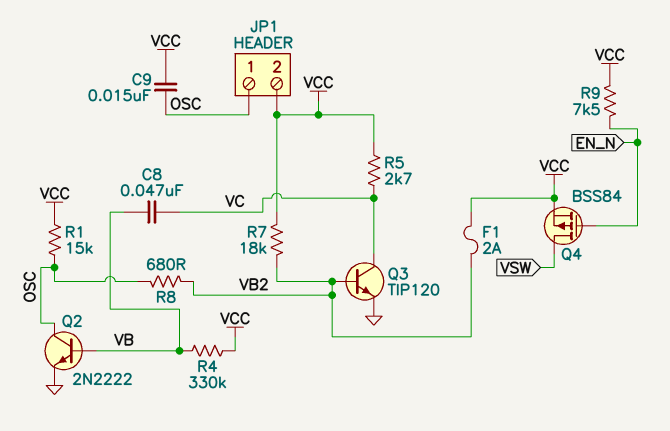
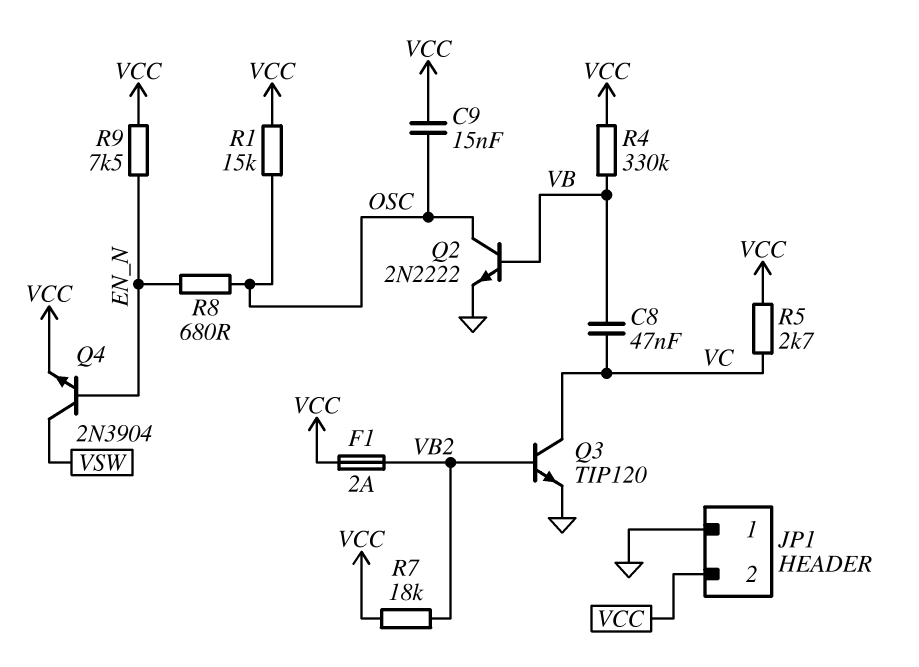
JP1 pin 1: OSC -> GND
Q4: PMOS BSS84 (G EN_N, D VSW, S VCC) -> NPN 2N3904 (B EN_N, C VSW, E VCC)
R8: 680 (OSC, VB2) -> 680 (EN_N, OSC)

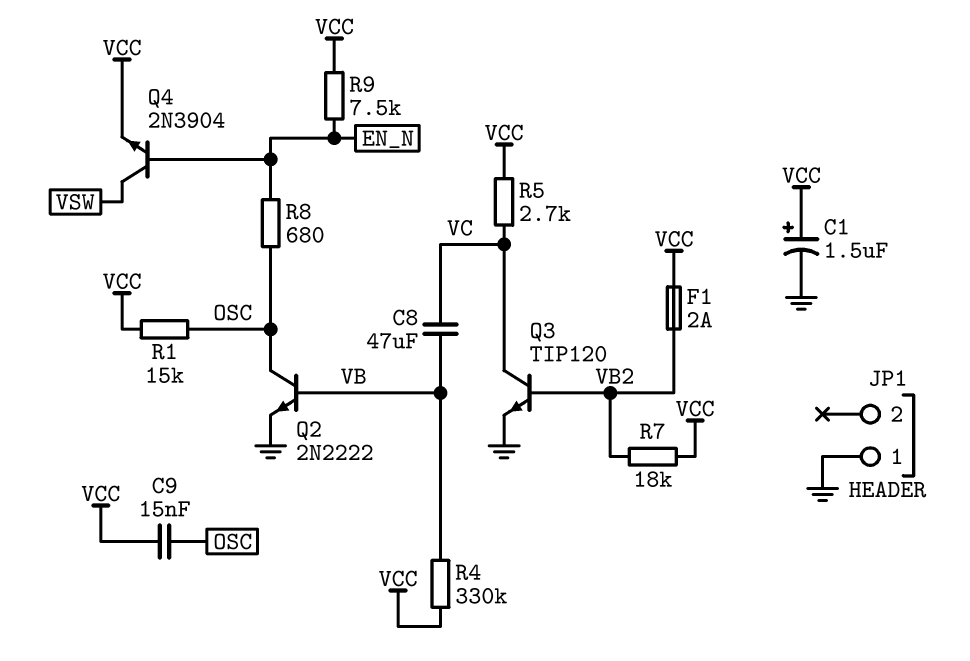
C1: none -> 1.5uF (plus VCC, minus GND)
C8: 47nF (VB, VC) -> 47uF (VB, VC)
JP1 pin 2: VCC -> none

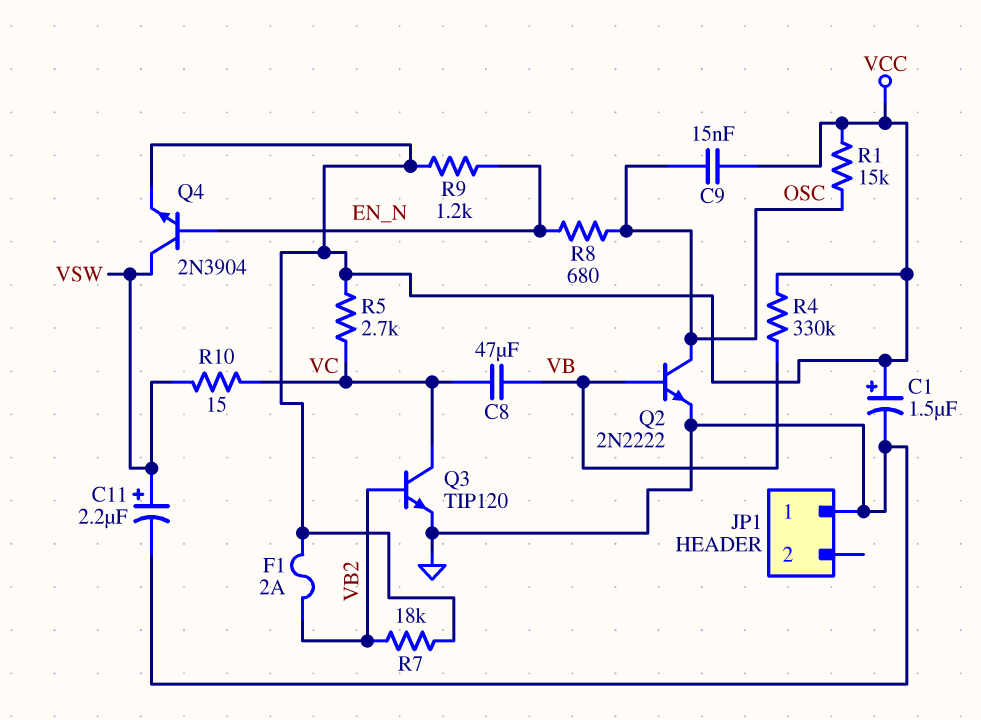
C11: none -> 2.2uF (plus VSW, minus GND)
R9: 7.5k (EN_N, VCC) -> 1.2k (EN_N, VCC)
R10: none -> 15 (VC, VSW)

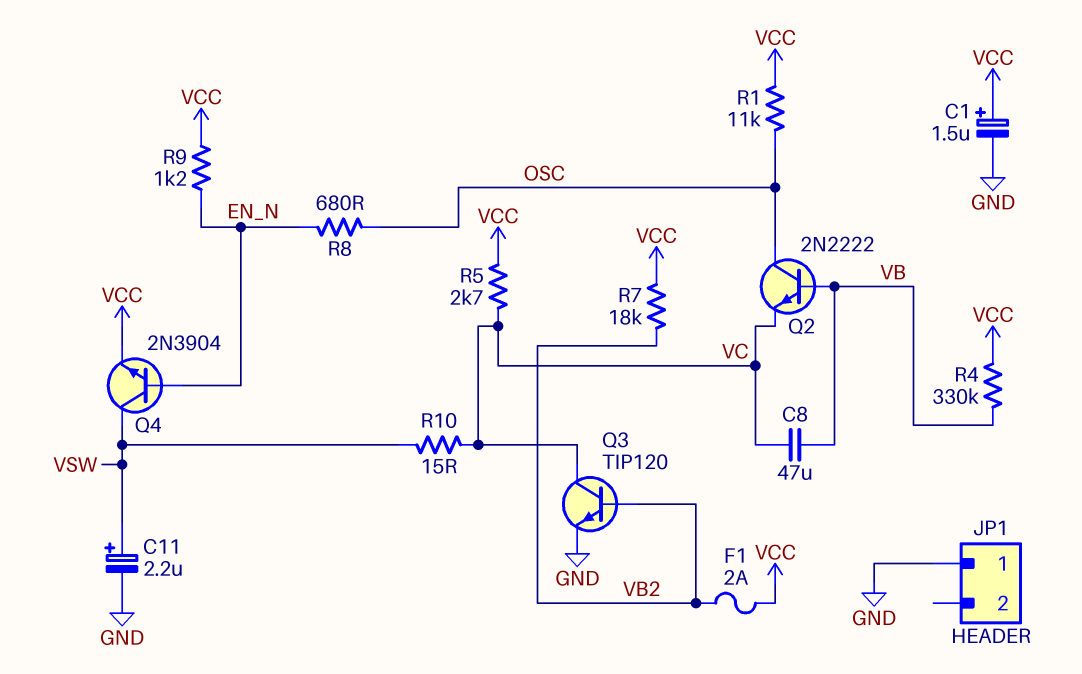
C9: 15nF (OSC, VCC) -> none
Q2: NPN 2N2222 (B VB, C OSC, E GND) -> NPN 2N2222 (B VB, C OSC, E VC)
R1: 15k (OSC, VCC) -> 11k (OSC, VCC)

